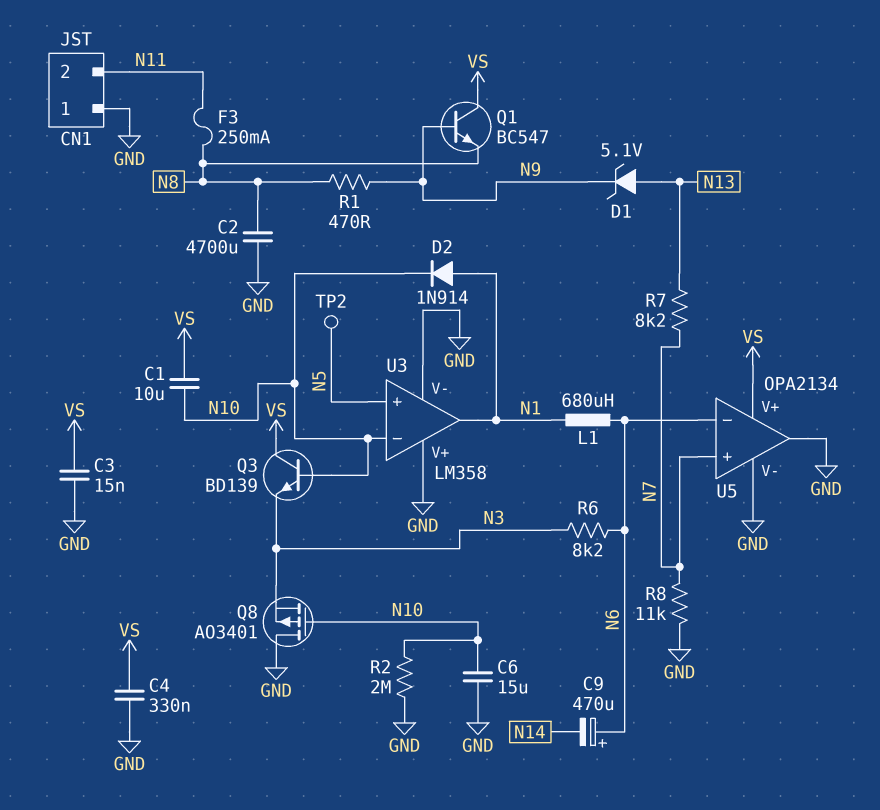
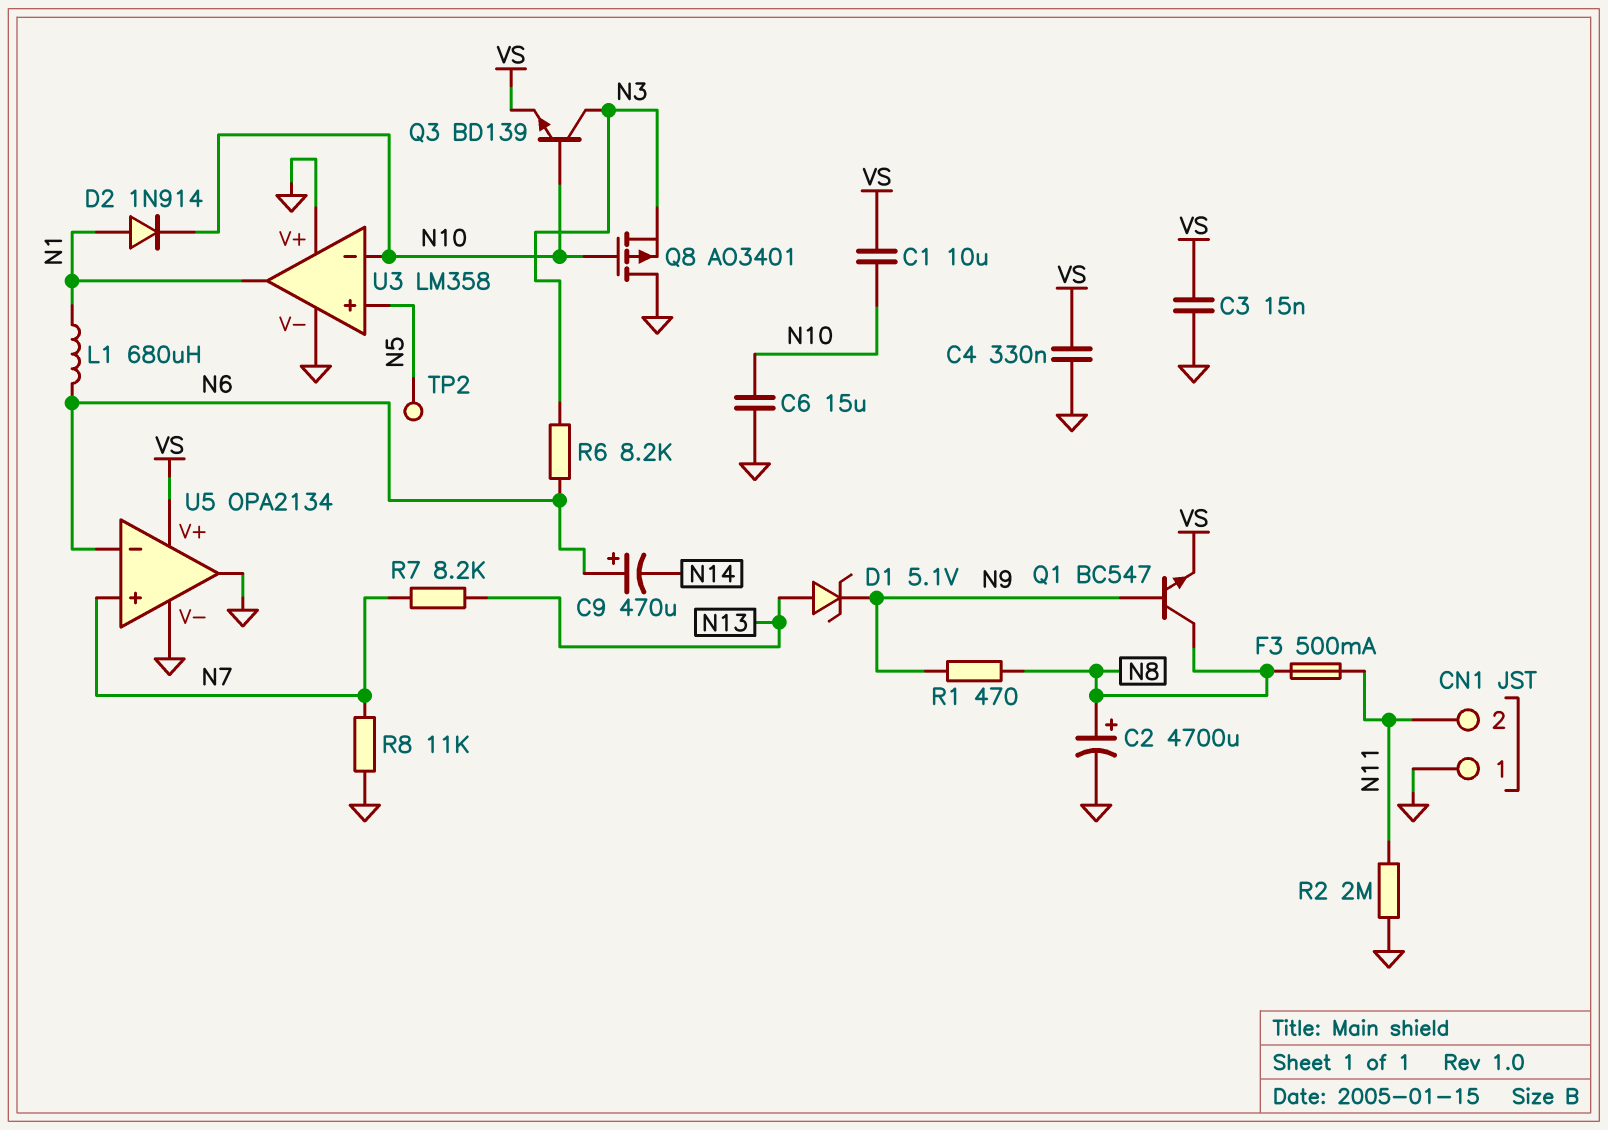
C2: 4700uF (GND, N8) -> 4700uF (plus N8, minus GND)
F3: 250mA (N8, N11) -> 500mA (N8, N11)
Q1: NPN BC547 (B N9, C VS, E N8) -> NPN BC547 (B N9, C N8, E VS)
Q3: NPN BD139 (B N10, C VS, E N3) -> NPN BD139 (B N10, C N3, E VS)
R2: 2M (GND, N10) -> 2M (GND, N11)

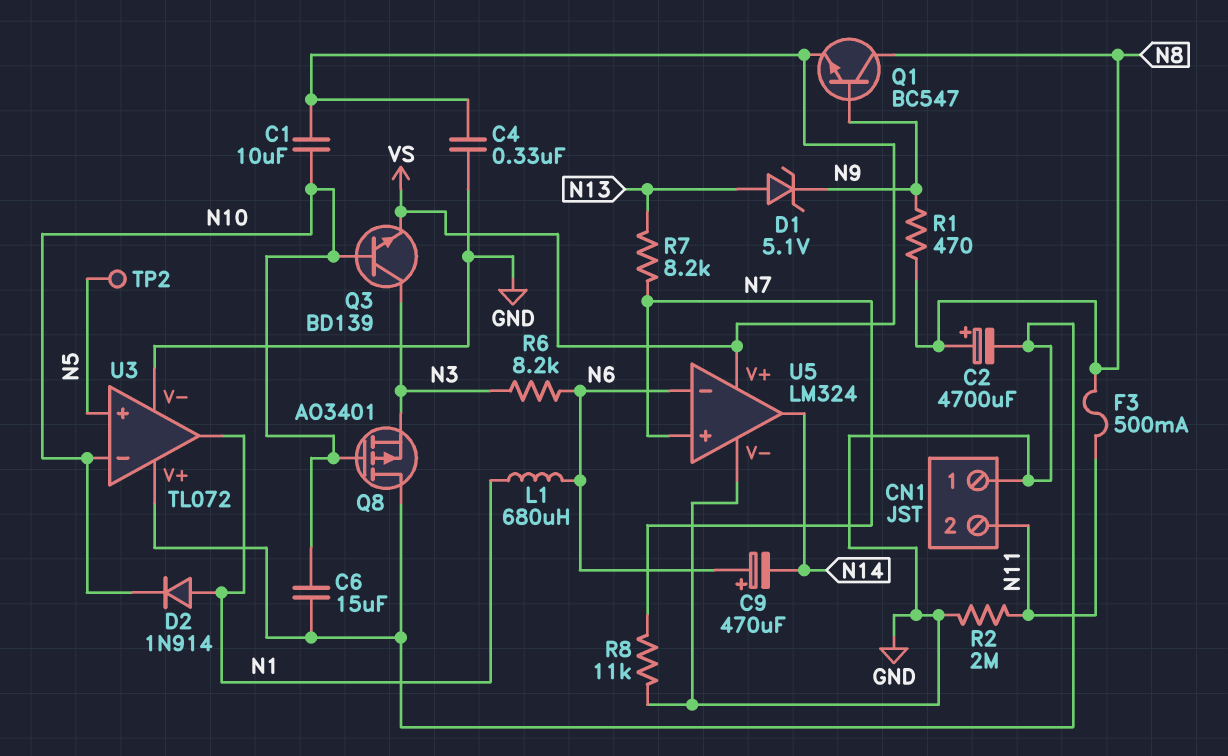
C3: 15nF (GND, VS) -> none
U3: LM358 -> TL072
U5: OPA2134 -> LM324
U5 pin out: GND -> N14

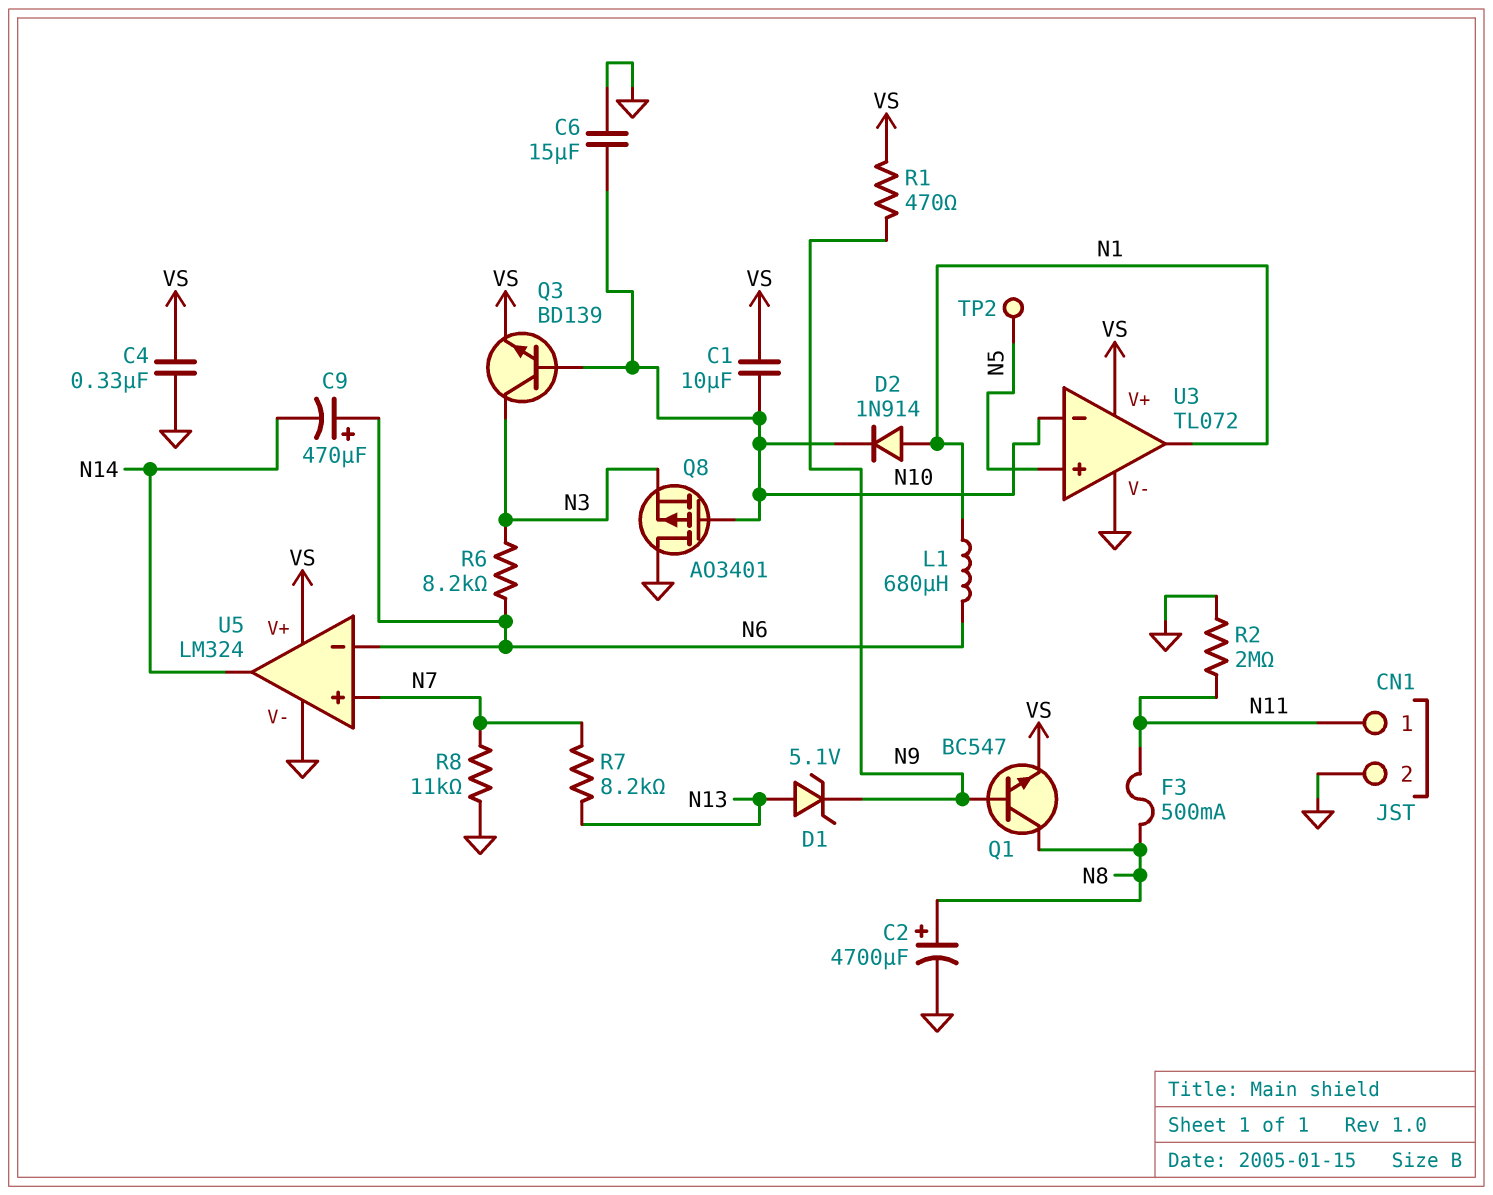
CN1 pin 1: GND -> N11
CN1 pin 2: N11 -> GND
R1: 470 (N8, N9) -> 470 (N9, VS)
U3 pin V+: GND -> VS

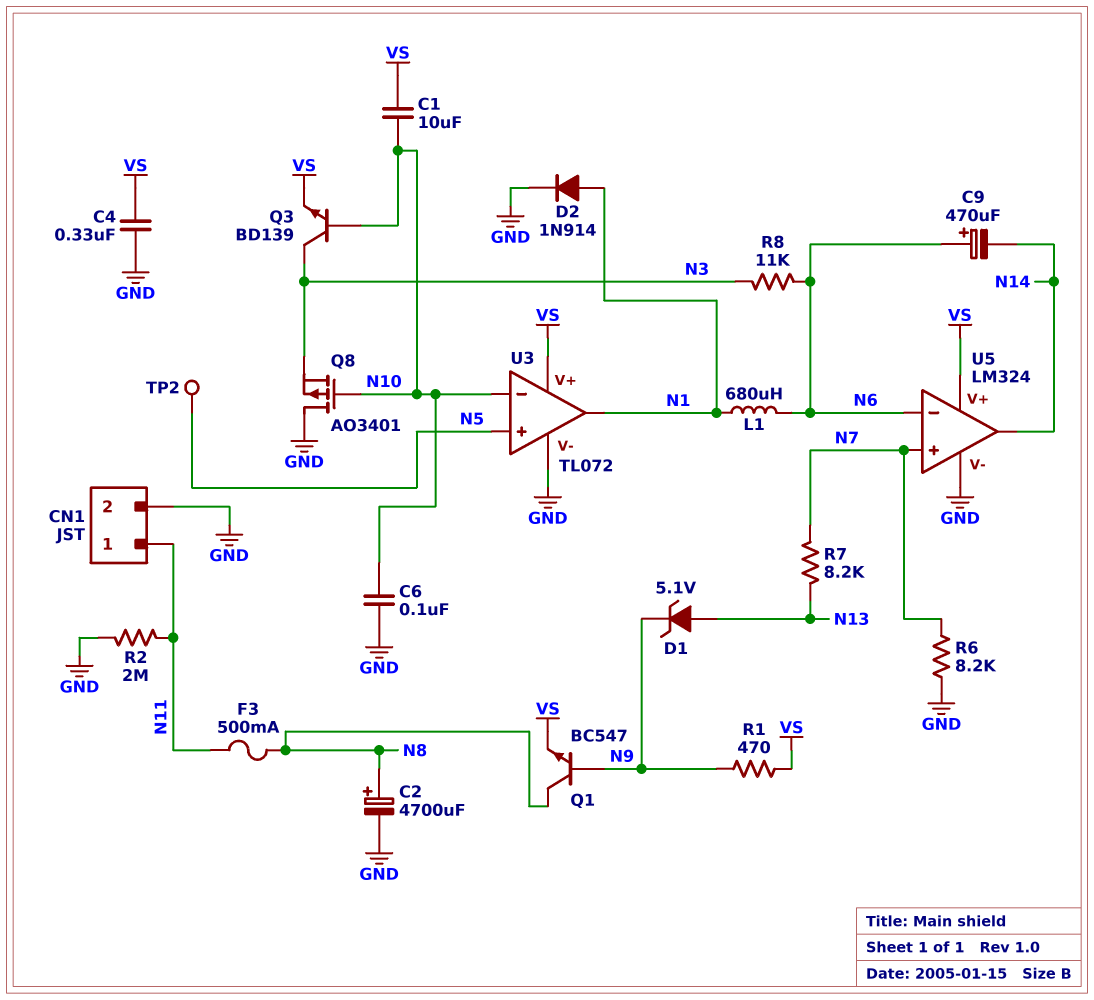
C6: 15uF (GND, N10) -> 100nF (GND, N10)
D2: diode 1N914 (A N1, K N10) -> diode 1N914 (A N1, K GND)
R6: 8.2k (N3, N6) -> 8.2k (GND, N7)
R8: 11k (GND, N7) -> 11k (N3, N6)

